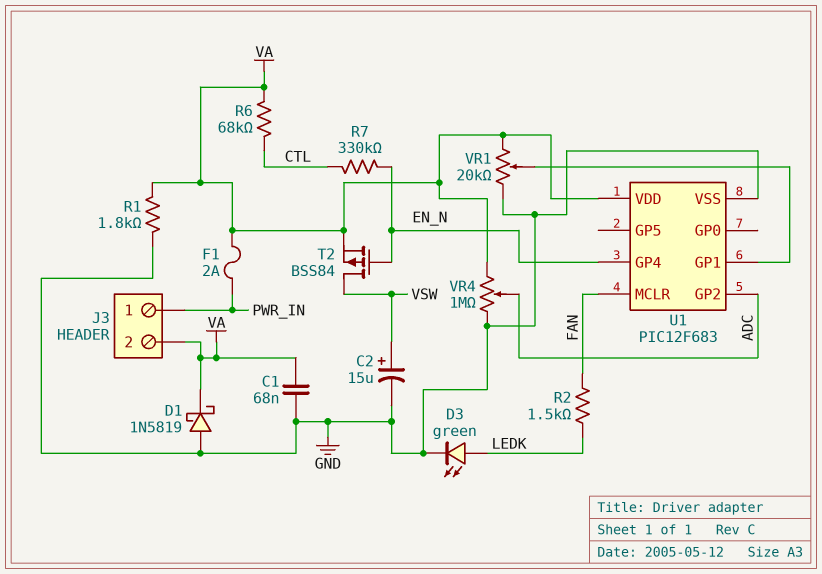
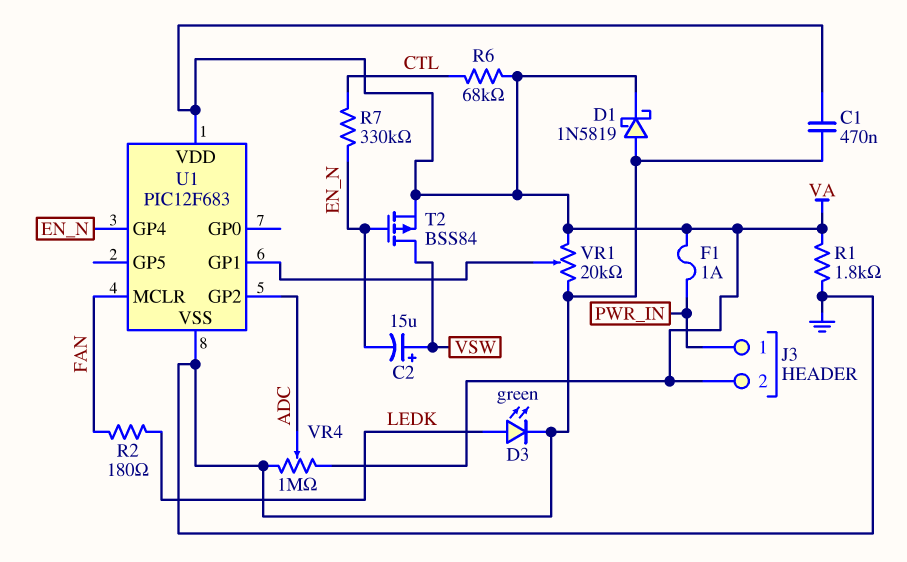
C1: 68nF (GND, VA) -> 470nF (GND, VA)
C2: 15uF (plus VSW, minus GND) -> 15uF (plus VSW, minus EN_N)
F1: 2A (PWR_IN, VA) -> 1A (PWR_IN, VA)
R2: 1.5k (FAN, LEDK) -> 180 (FAN, LEDK)

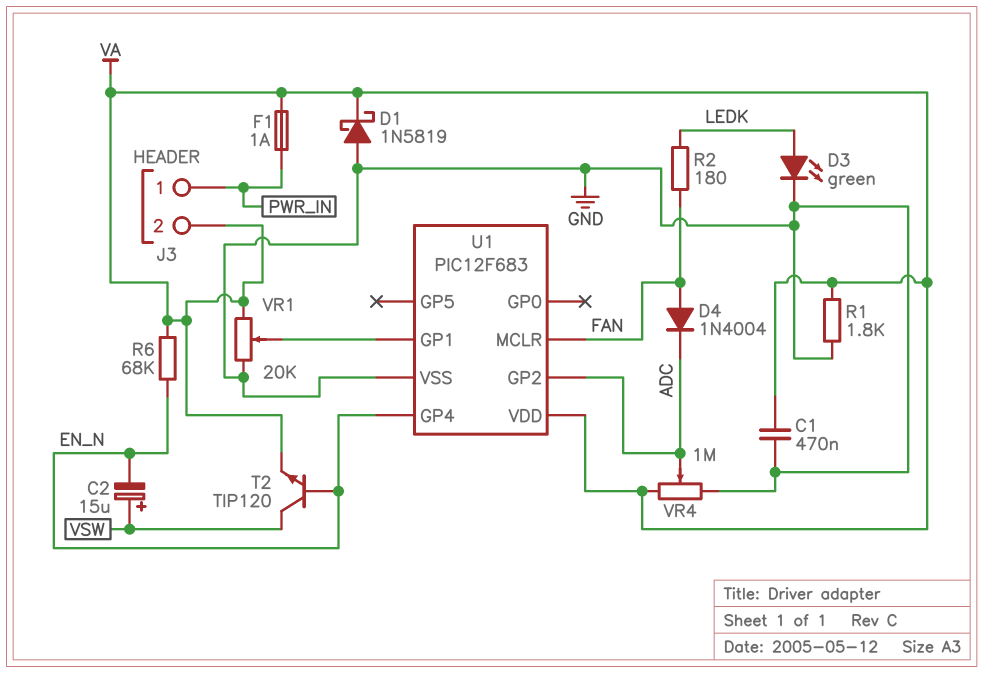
D4: none -> diode 1N4004 (A FAN, K ADC)
R6: 68k (CTL, VA) -> 68k (EN_N, VA)
R7: 330k (CTL, EN_N) -> none
T2: PMOS BSS84 (G EN_N, D VSW, S VA) -> NPN TIP120 (B EN_N, C VSW, E VA)

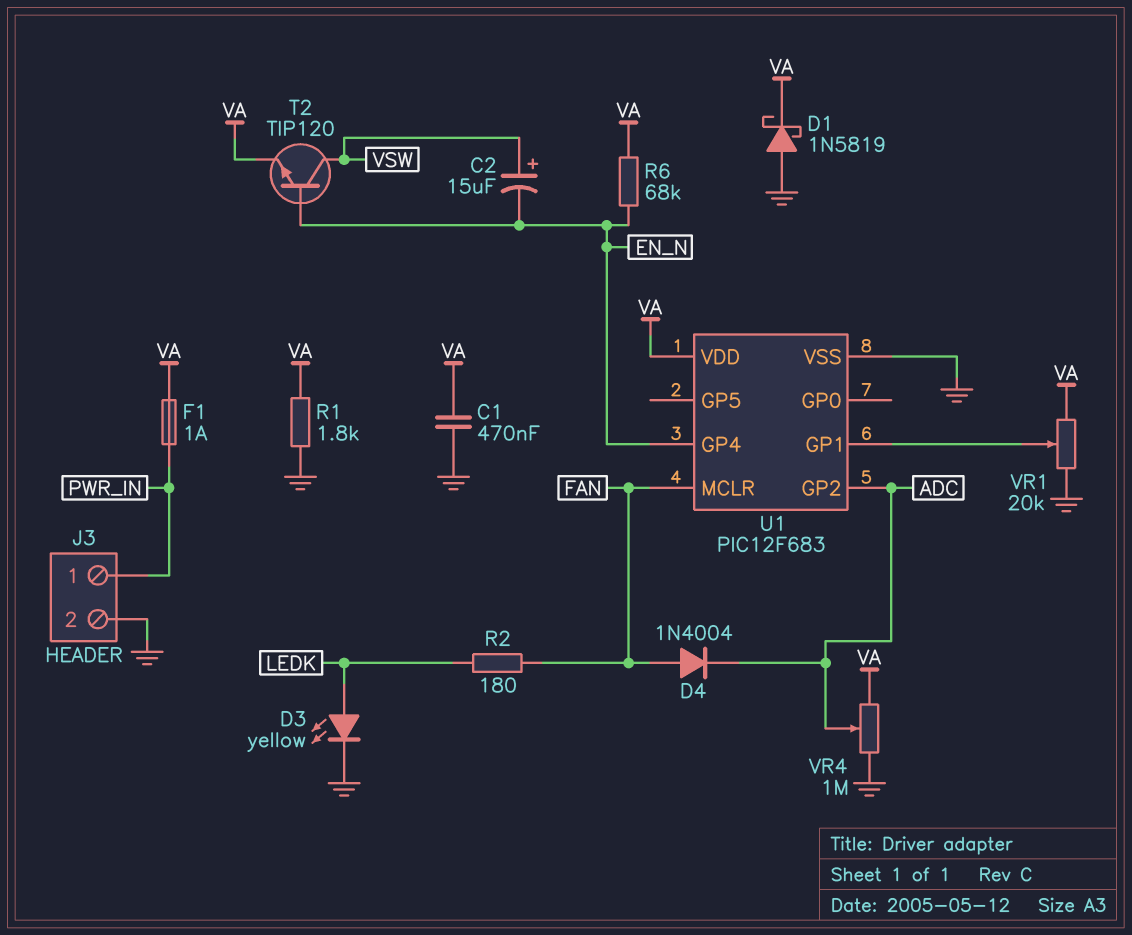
D3: LED green (A LEDK, K GND) -> LED yellow (A LEDK, K GND)
J3 pin 2: VA -> GND

